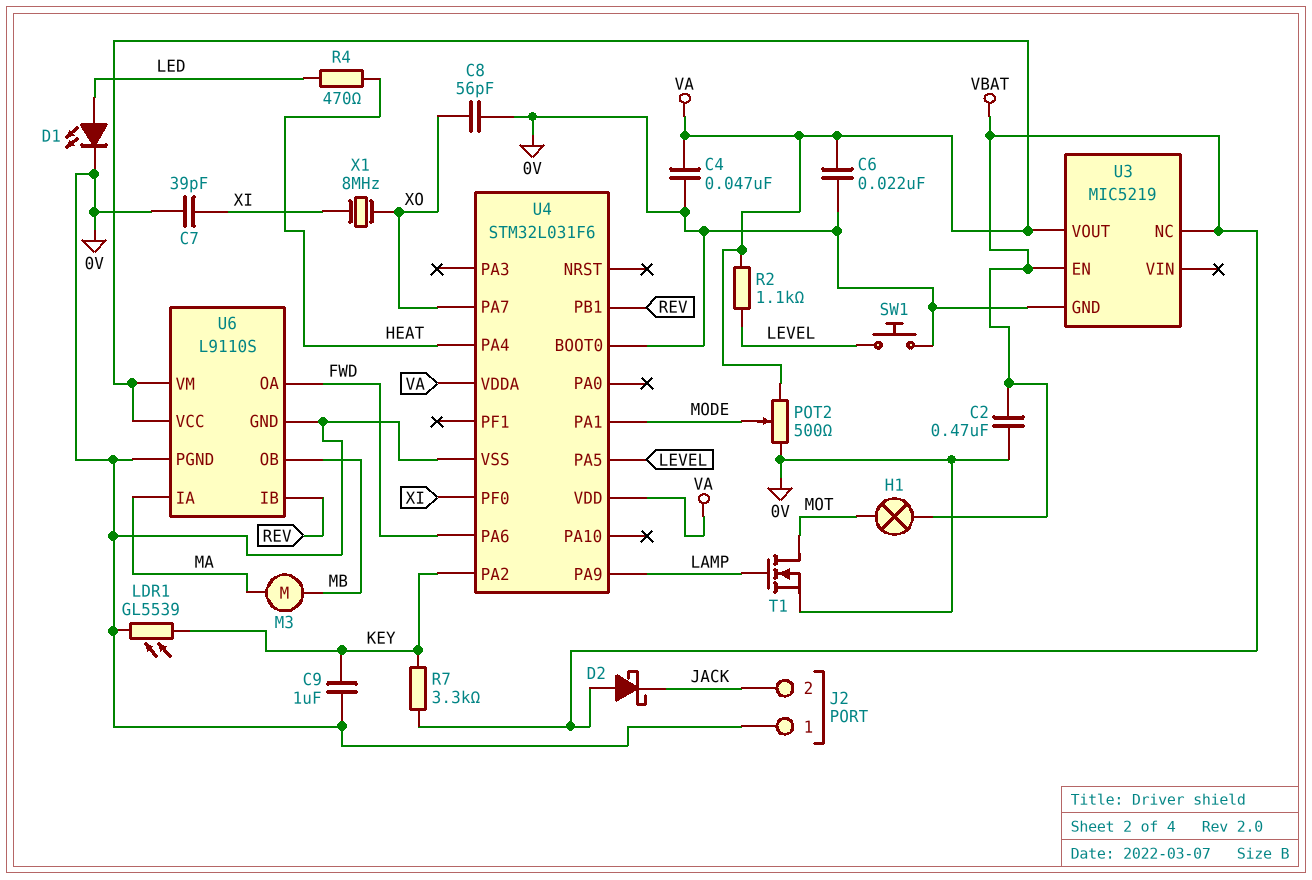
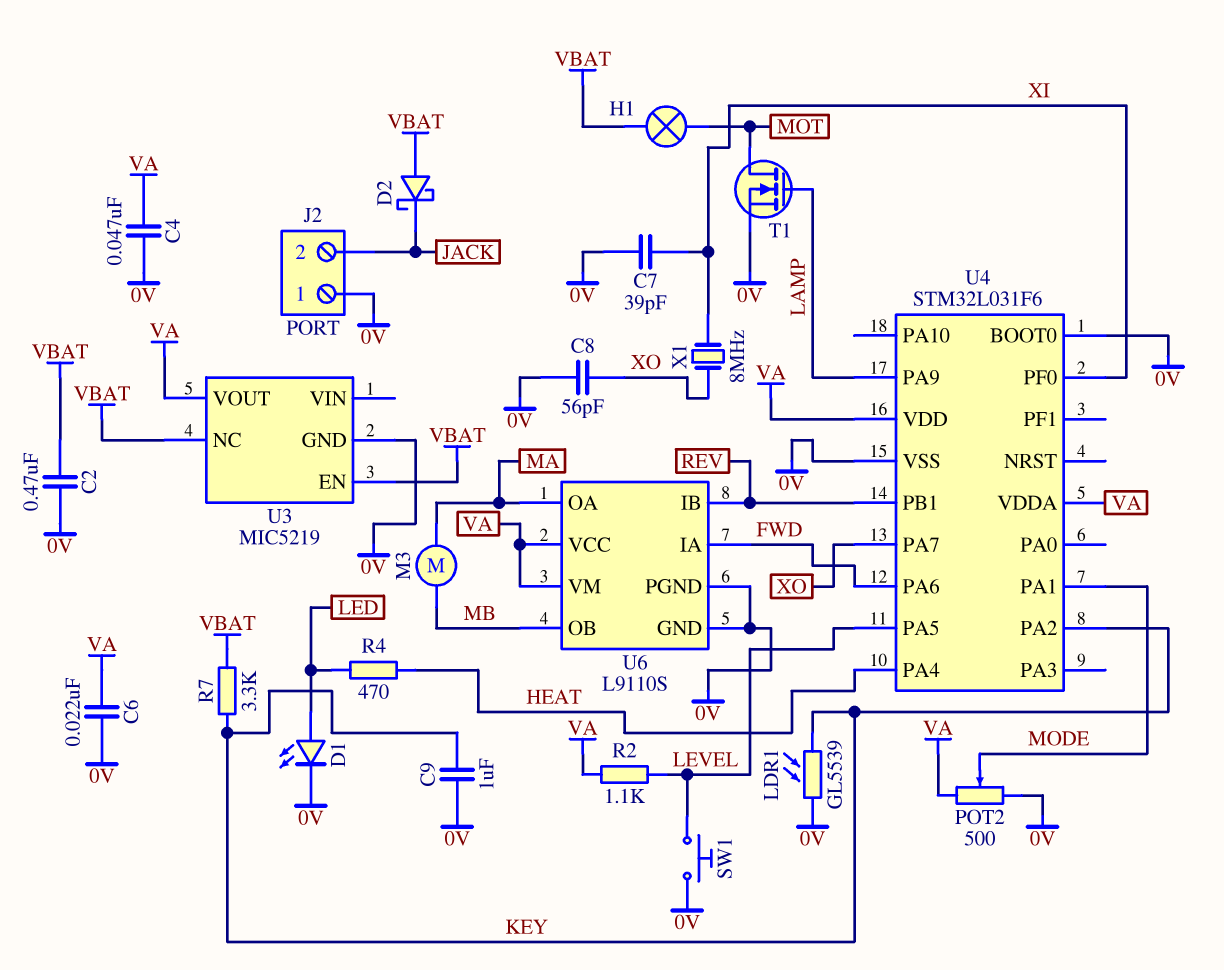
U6 pin IA: MA -> FWD
U6 pin OA: FWD -> MA

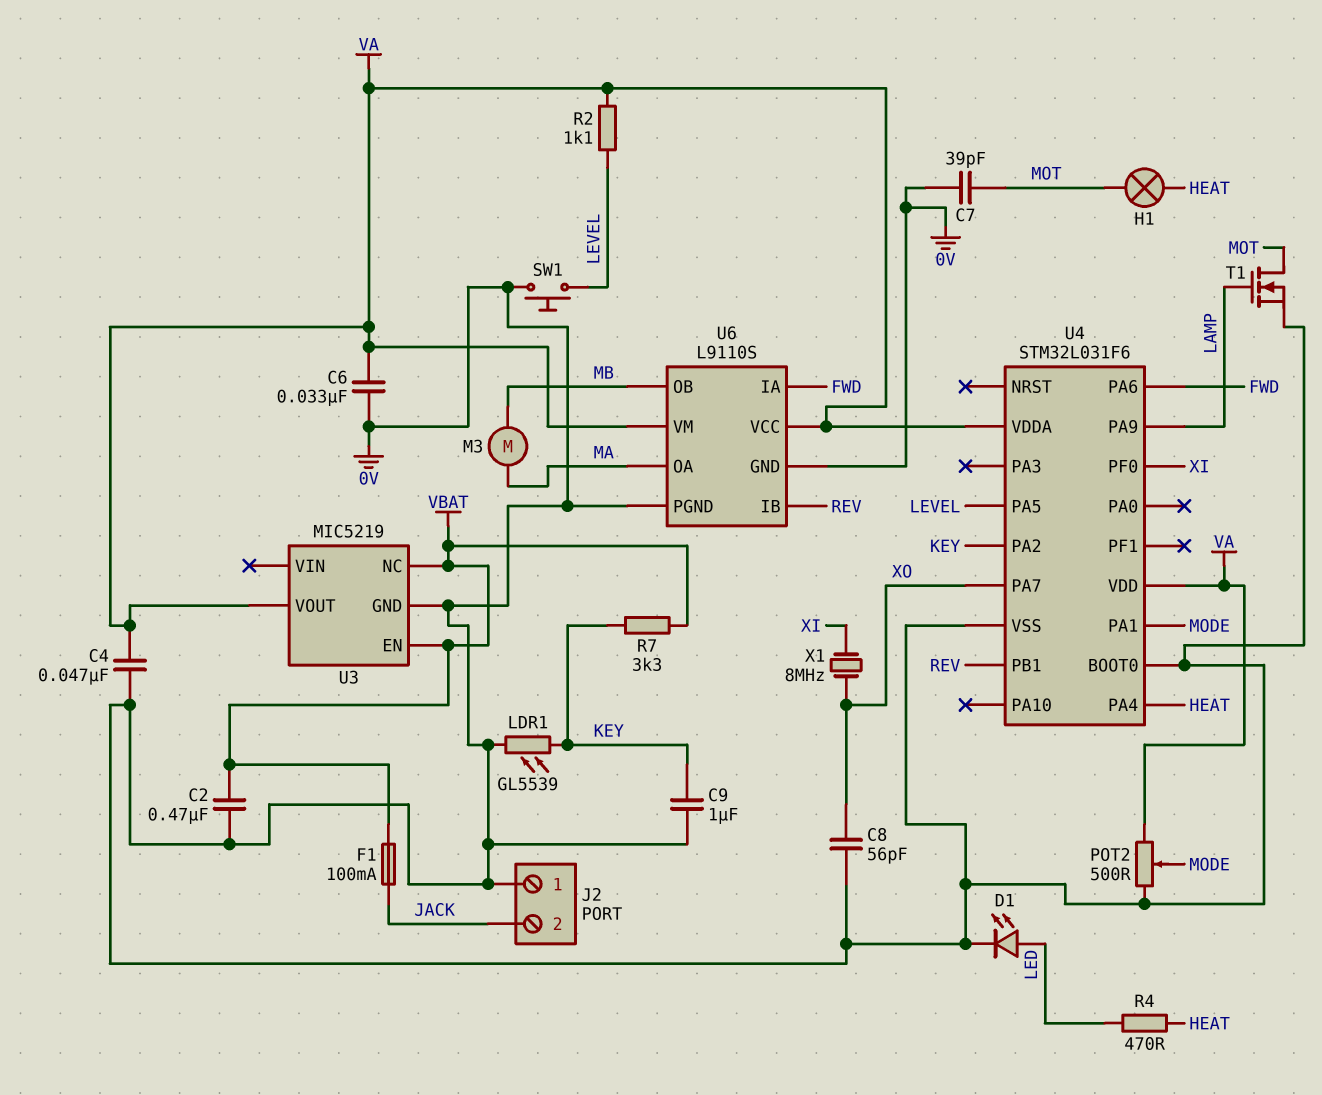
C6: 22nF (0V, VA) -> 33nF (0V, VA)
C7: 39pF (0V, XI) -> 39pF (0V, MOT)
D2: schottky (A VBAT, K JACK) -> none
F1: none -> 100mA (JACK, VBAT)
H1: lamp (MOT, VBAT) -> lamp (HEAT, MOT)

